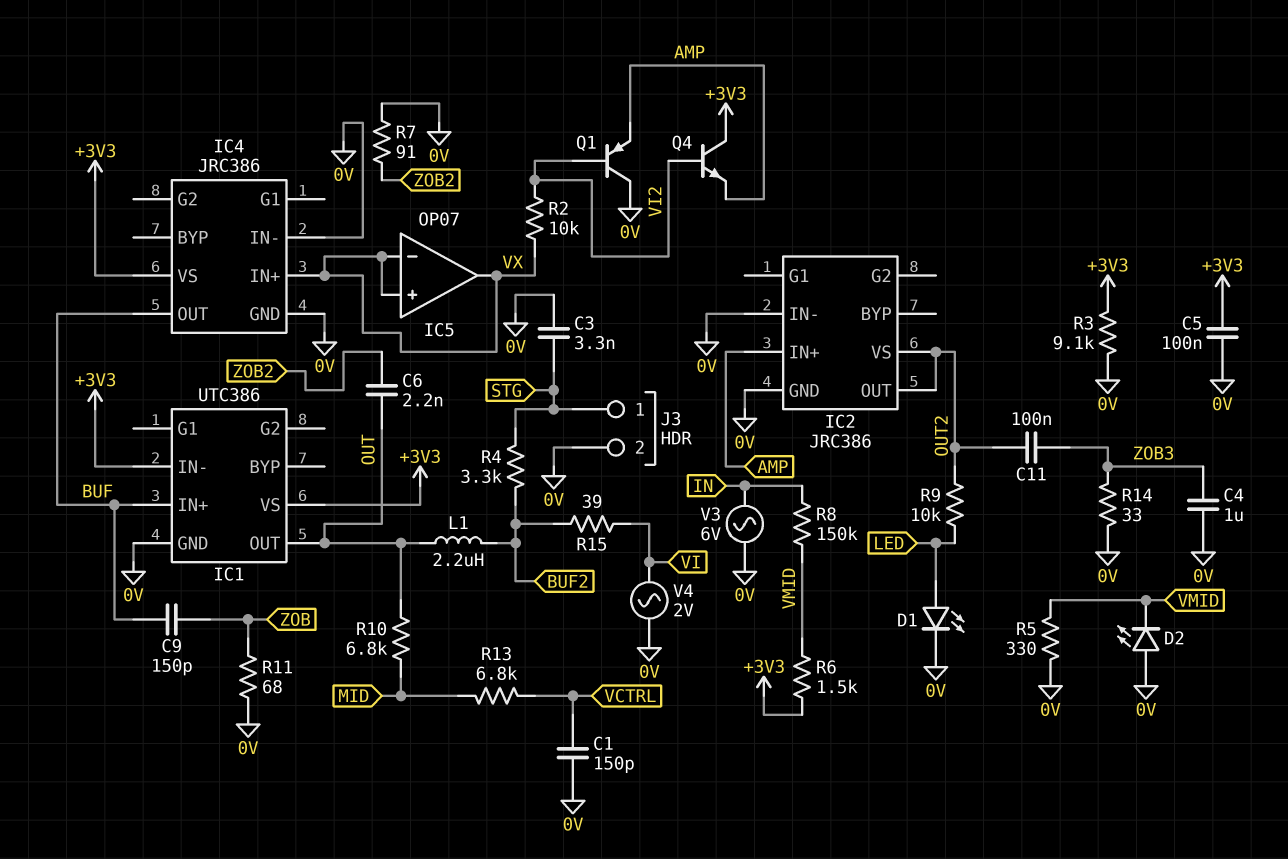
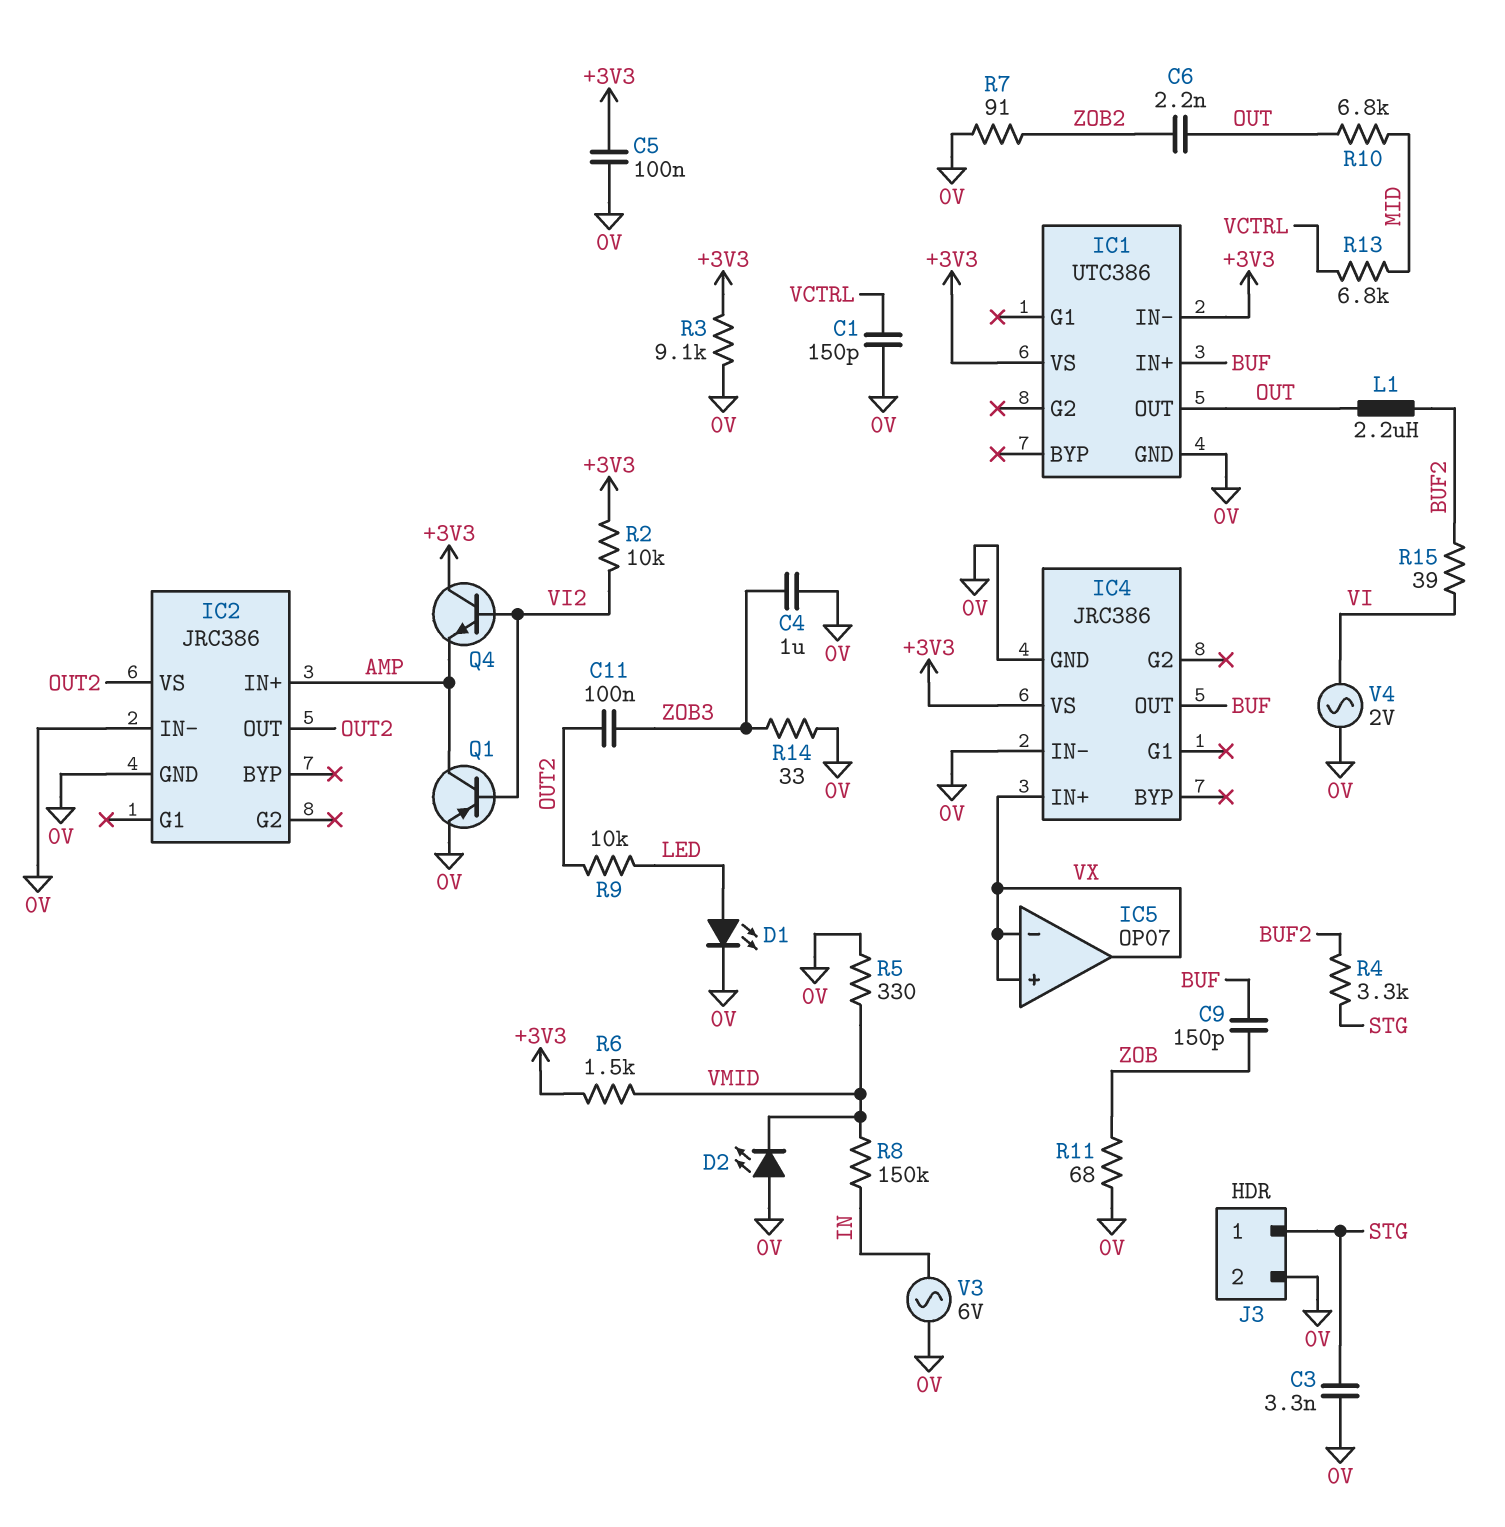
Q1: PNP (B VI2, C 0V, E AMP) -> PNP (B VI2, C AMP, E 0V)
R2: 10k (VI2, VX) -> 10k (+3V3, VI2)

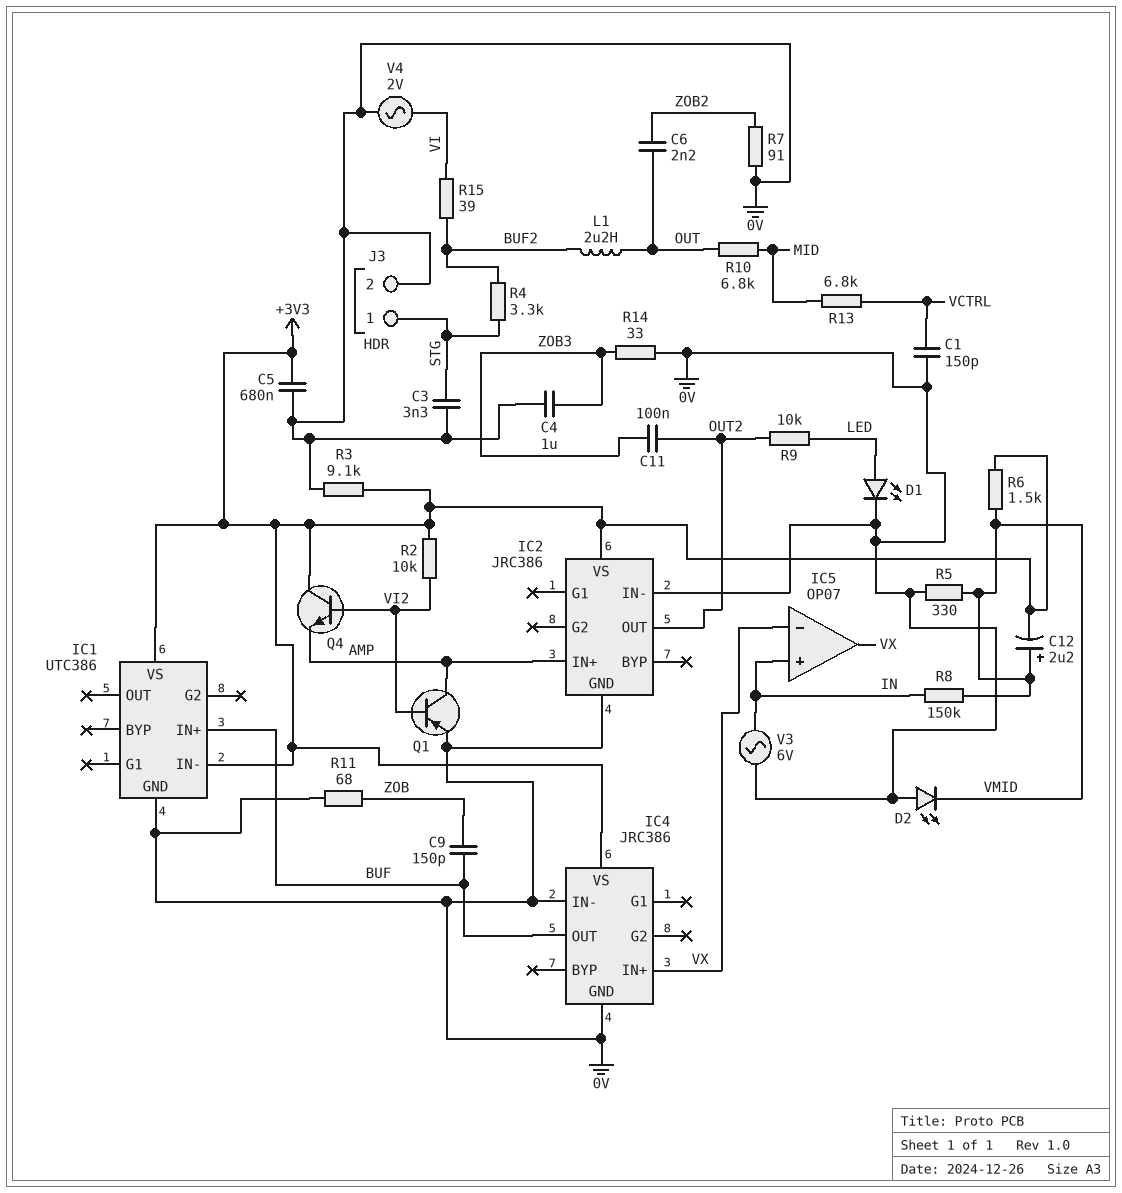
C5: 100nF (+3V3, 0V) -> 680nF (+3V3, 0V)
C12: none -> 2.2uF (plus VMID, minus +3V3)
IC1 pin OUT: OUT -> none
IC2 pin VS: OUT2 -> +3V3
IC5 pin in+: VX -> IN

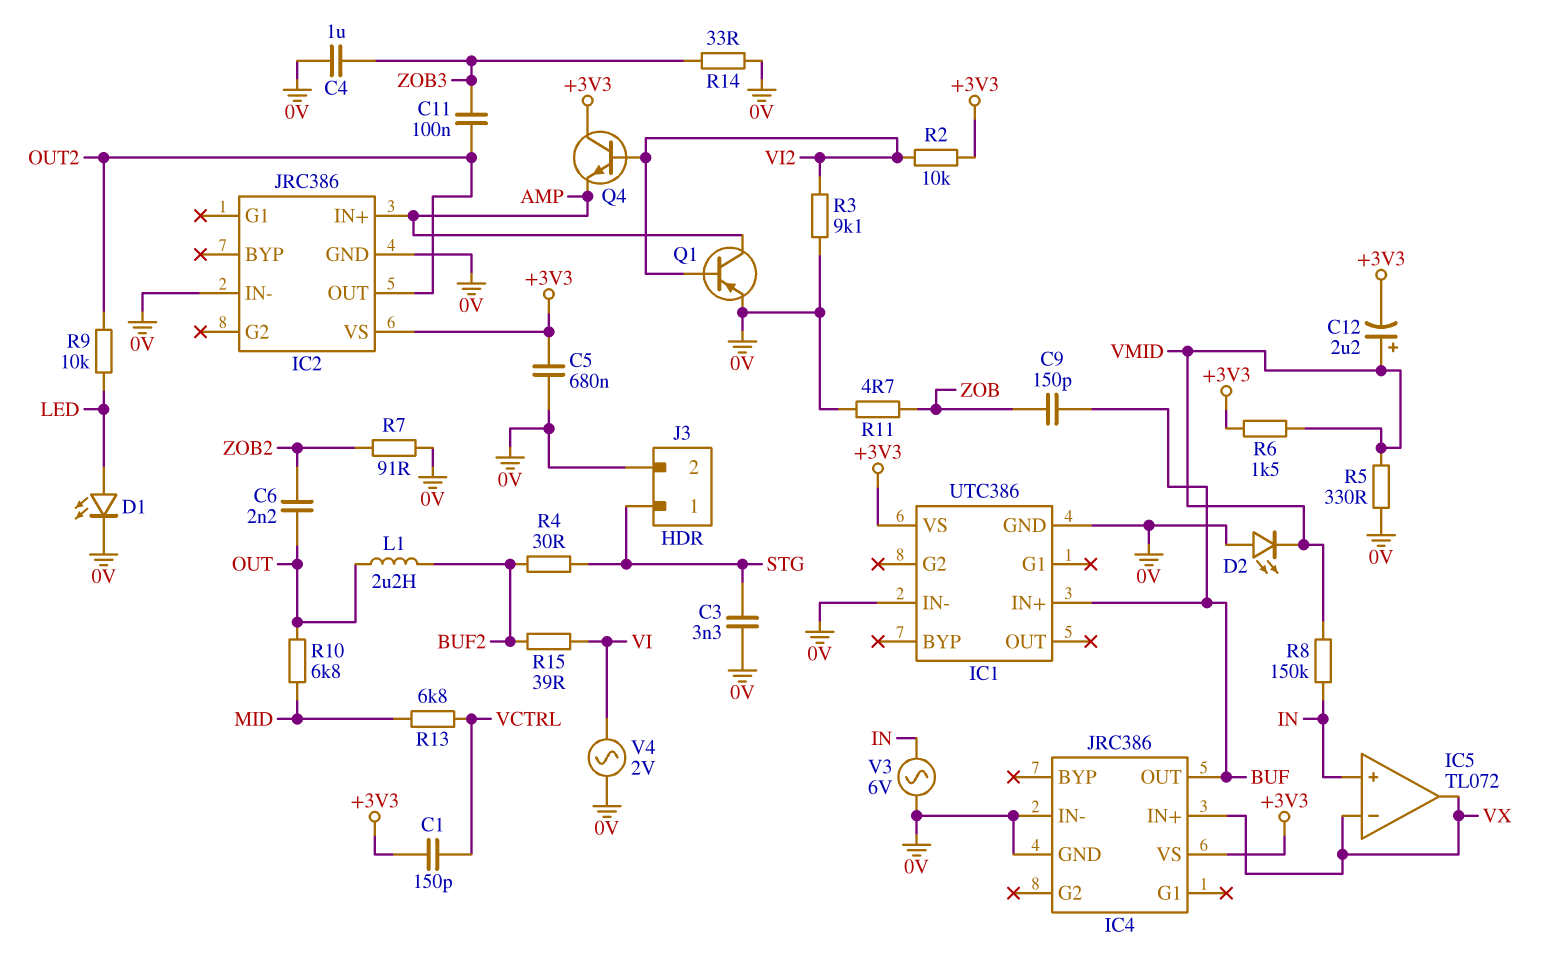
C1: 150pF (0V, VCTRL) -> 150pF (+3V3, VCTRL)
IC1 pin IN-: +3V3 -> 0V
IC5: OP07 -> TL072
R3: 9.1k (+3V3, 0V) -> 9.1k (0V, VI2)
R4: 3.3k (BUF2, STG) -> 30 (BUF2, STG)
R11: 68 (0V, ZOB) -> 4.7 (0V, ZOB)

